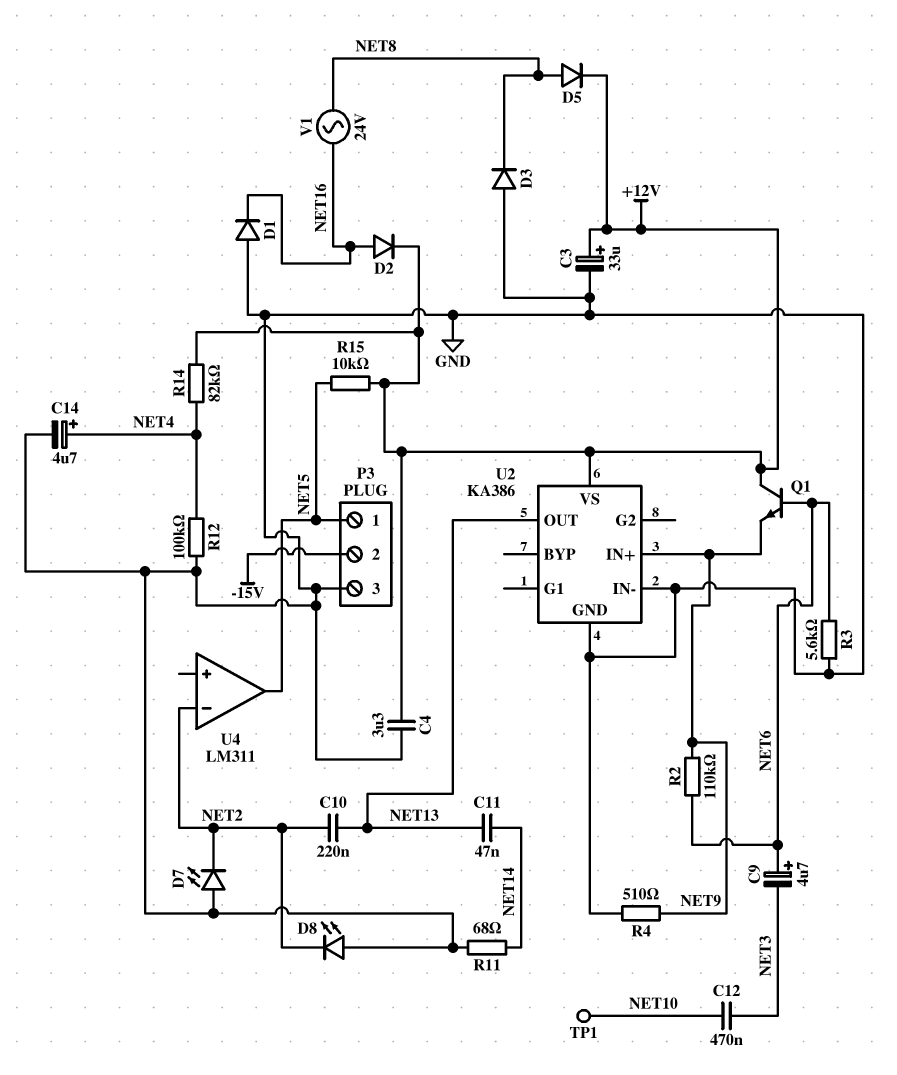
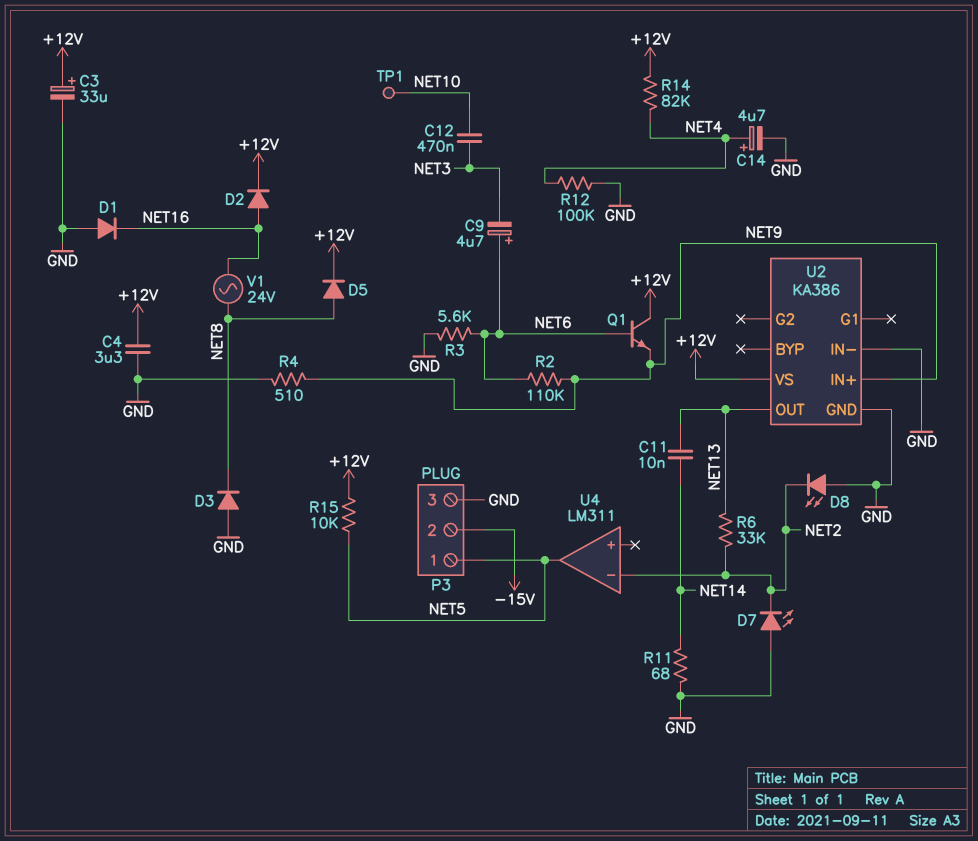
C10: 220nF (NET2, NET13) -> none
C11: 47nF (NET13, NET14) -> 10nF (NET13, NET14)
R6: none -> 33k (NET2, NET13)

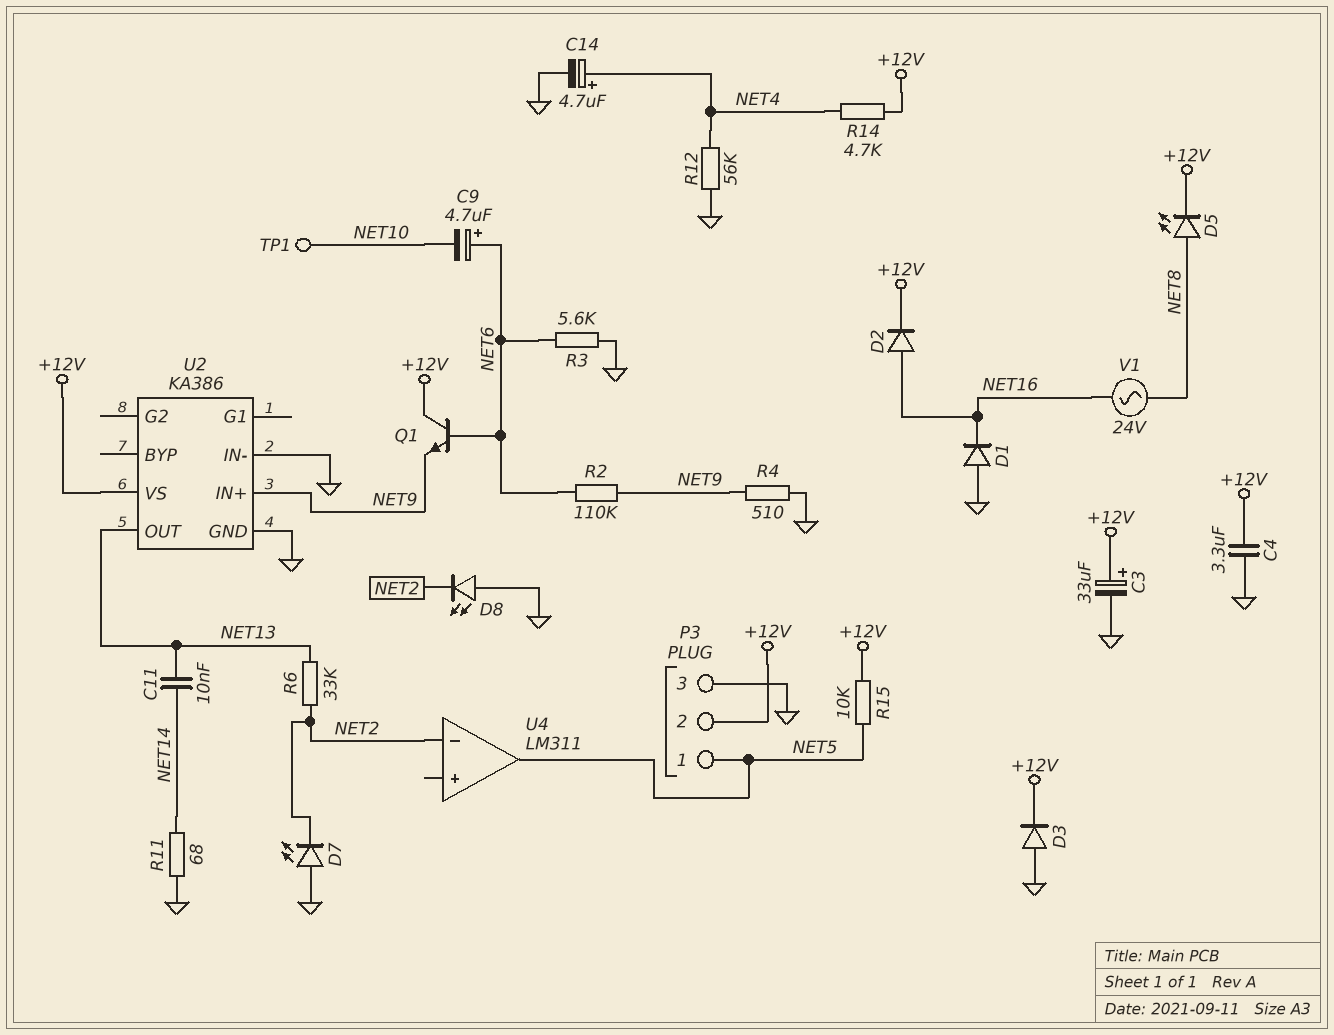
C9: 4.7uF (plus NET6, minus NET3) -> 4.7uF (plus NET6, minus NET10)
C12: 470nF (NET3, NET10) -> none
D3: diode (A GND, K NET8) -> diode (A GND, K +12V)
D5: diode (A NET8, K +12V) -> LED (A NET8, K +12V)
P3 pin 2: -15V -> +12V
R12: 100k (GND, NET4) -> 56k (GND, NET4)
R14: 82k (+12V, NET4) -> 4.7k (+12V, NET4)

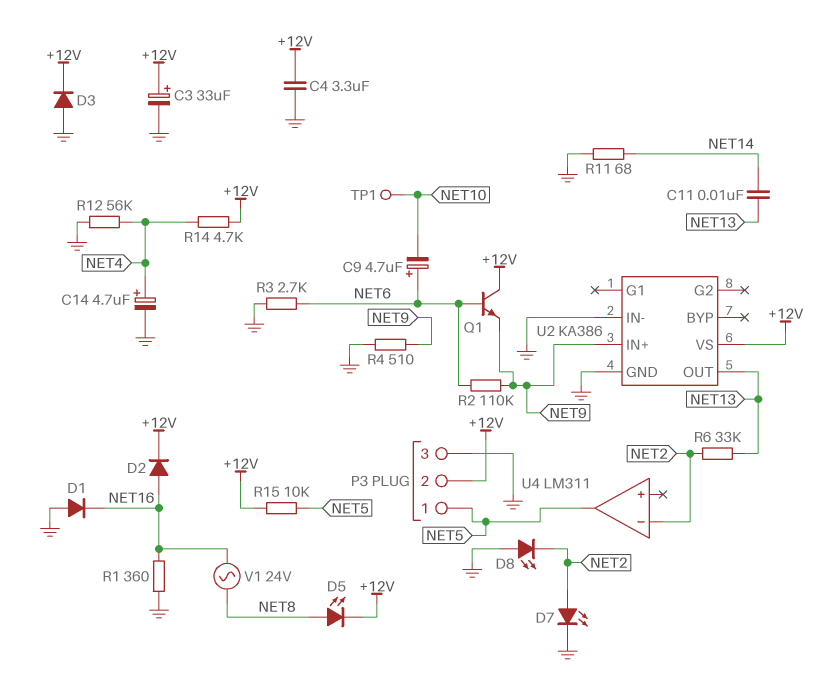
D7: LED (A GND, K NET2) -> LED (A NET2, K GND)
R1: none -> 360 (GND, NET16)
R3: 5.6k (GND, NET6) -> 2.7k (GND, NET6)

